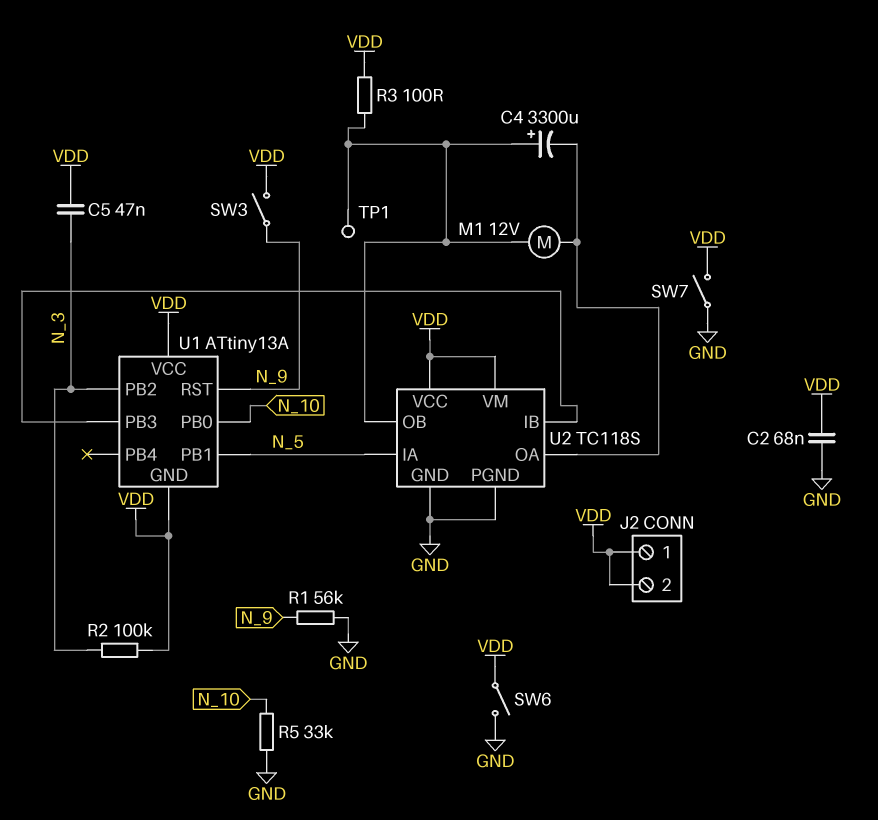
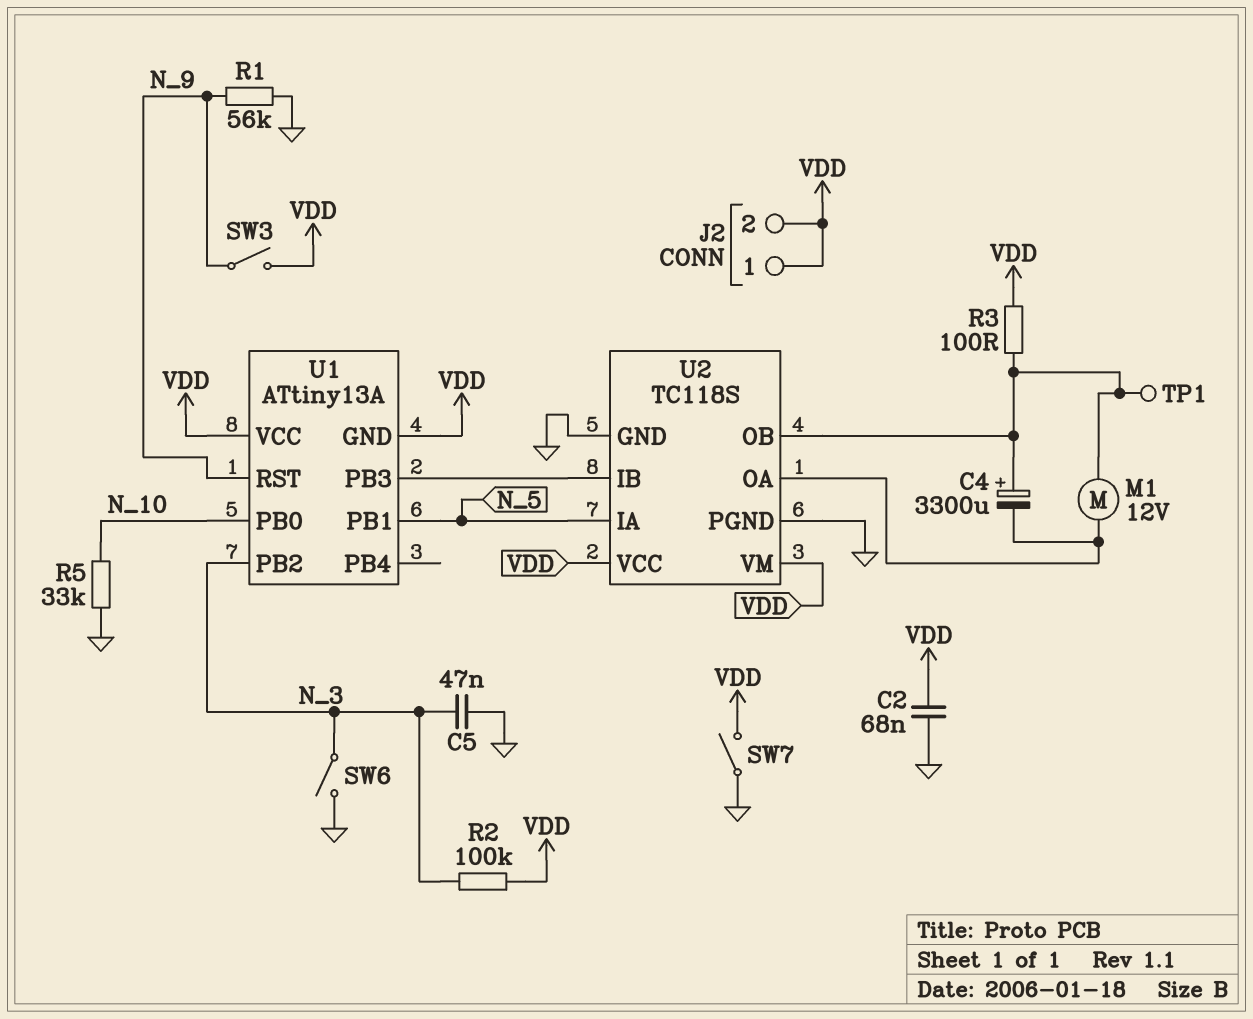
C5: 47nF (N_3, VDD) -> 47nF (GND, N_3)
SW6: switch (GND, VDD) -> switch (GND, N_3)

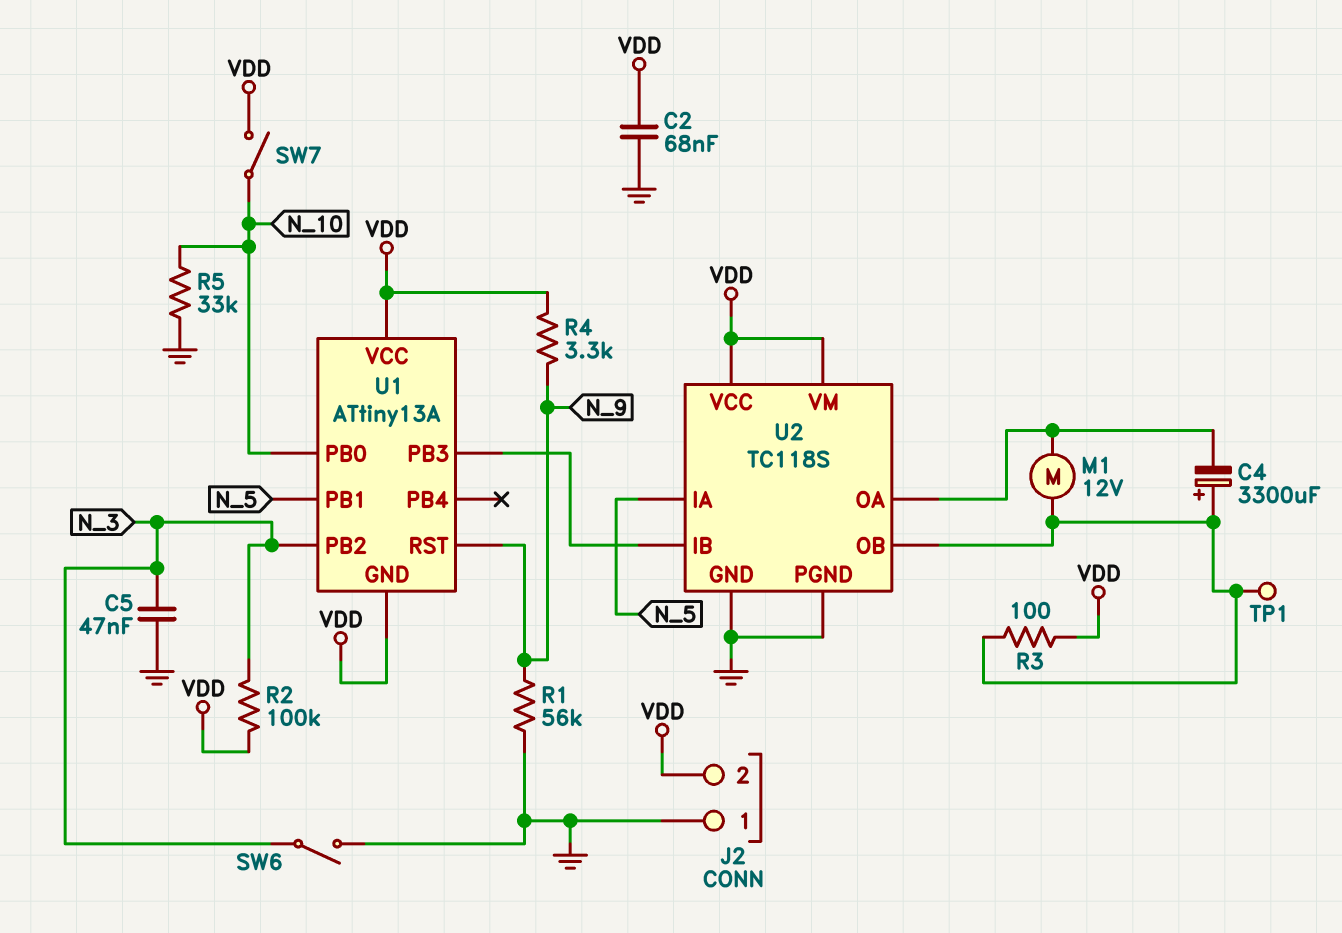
J2 pin 1: VDD -> GND
R4: none -> 3.3k (N_9, VDD)
SW3: switch (N_9, VDD) -> none
SW7: switch (GND, VDD) -> switch (N_10, VDD)

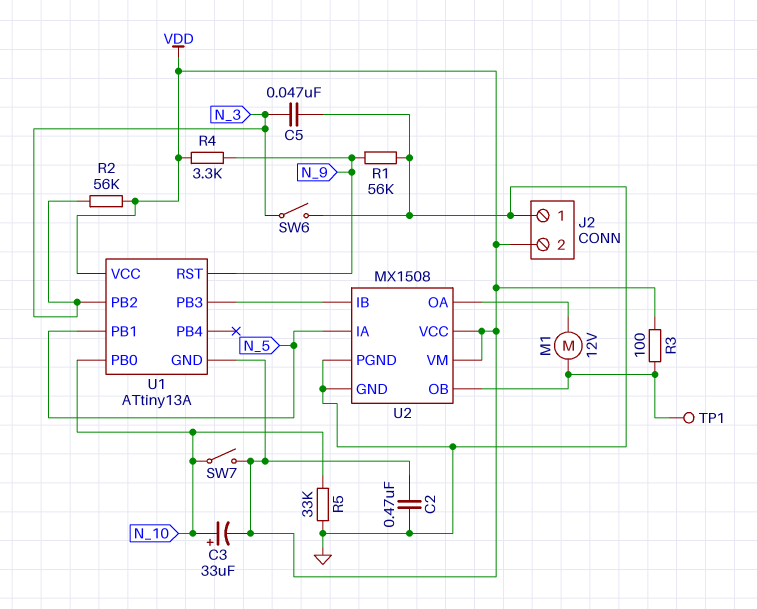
C2: 68nF (GND, VDD) -> 470nF (GND, VDD)
C3: none -> 33uF (plus N_10, minus VDD)
C4: 3300uF (plus U2/OB, minus U2/OA) -> none
R2: 100k (N_3, VDD) -> 56k (N_3, VDD)
U2: TC118S -> MX1508

